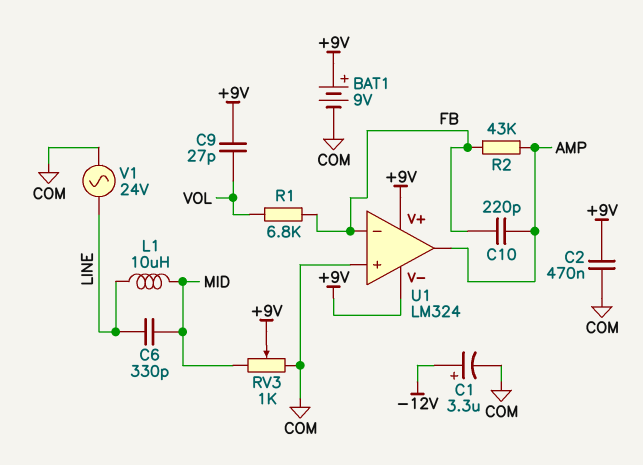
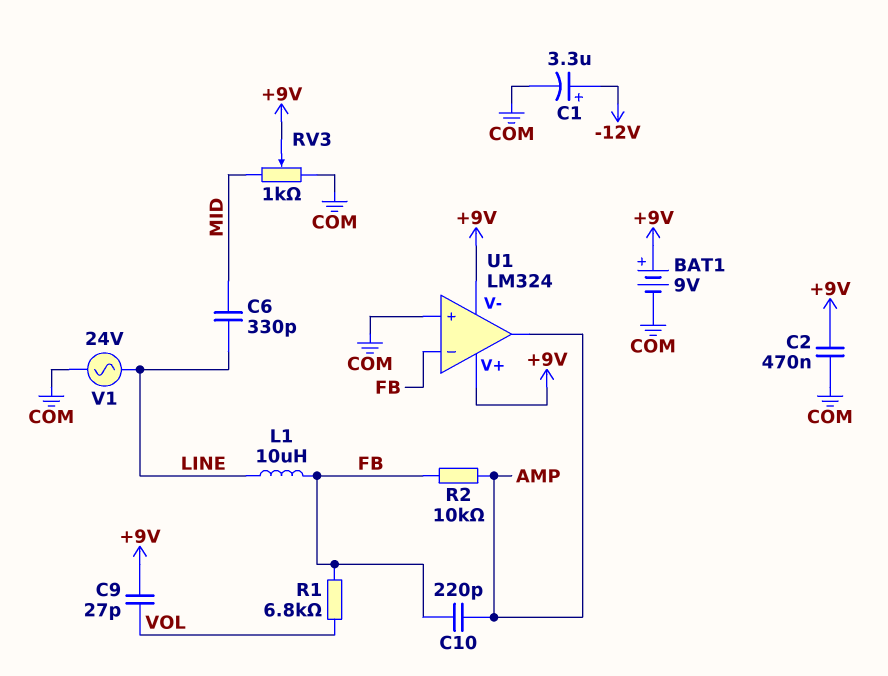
L1: 10uH (LINE, MID) -> 10uH (FB, LINE)
R2: 43k (AMP, FB) -> 10k (AMP, FB)

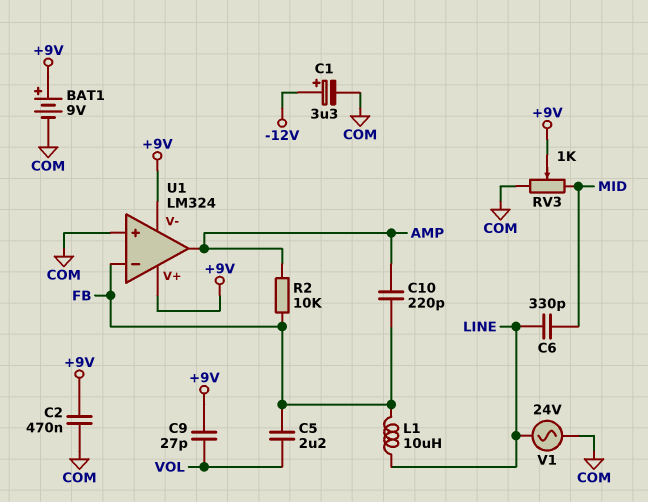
C5: none -> 2.2uF (FB, VOL)
R1: 6.8k (FB, VOL) -> none

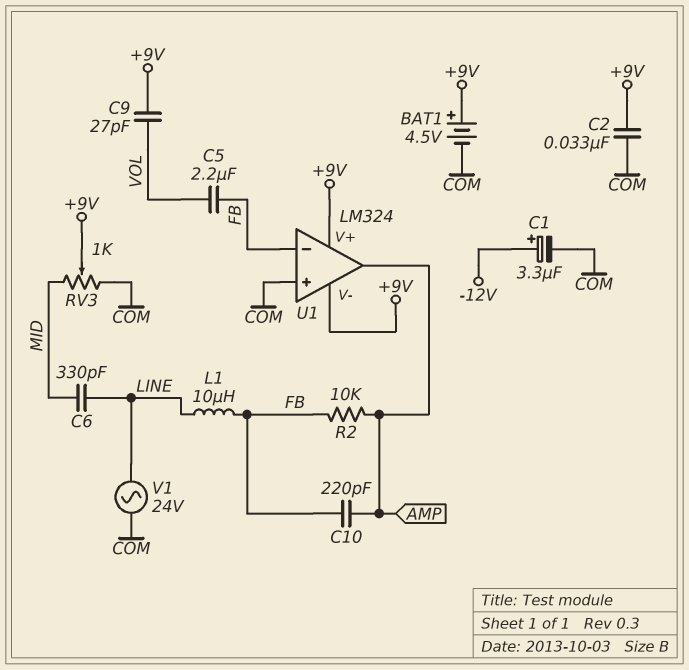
BAT1: 9V (plus +9V, minus COM) -> 4.5V (plus +9V, minus COM)
C2: 470nF (+9V, COM) -> 33nF (+9V, COM)

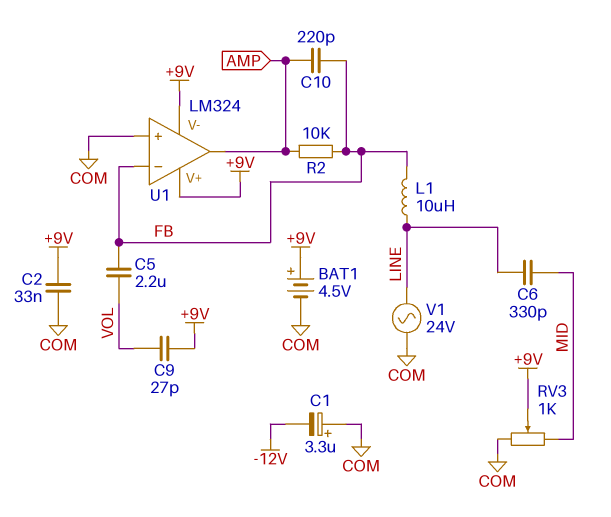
C1: 3.3uF (plus -12V, minus COM) -> 3.3uF (plus COM, minus -12V)

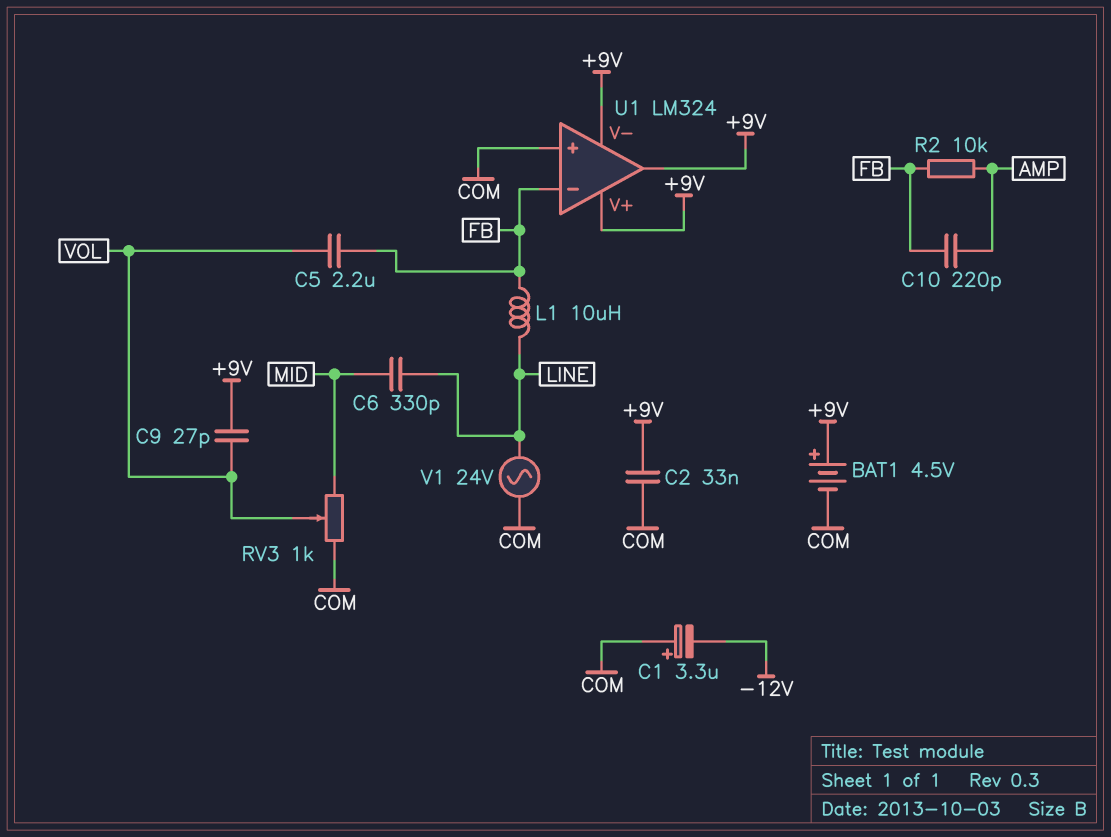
RV3: 1k (COM, MID, wiper +9V) -> 1k (COM, MID, wiper VOL)
U1 pin out: AMP -> +9V

